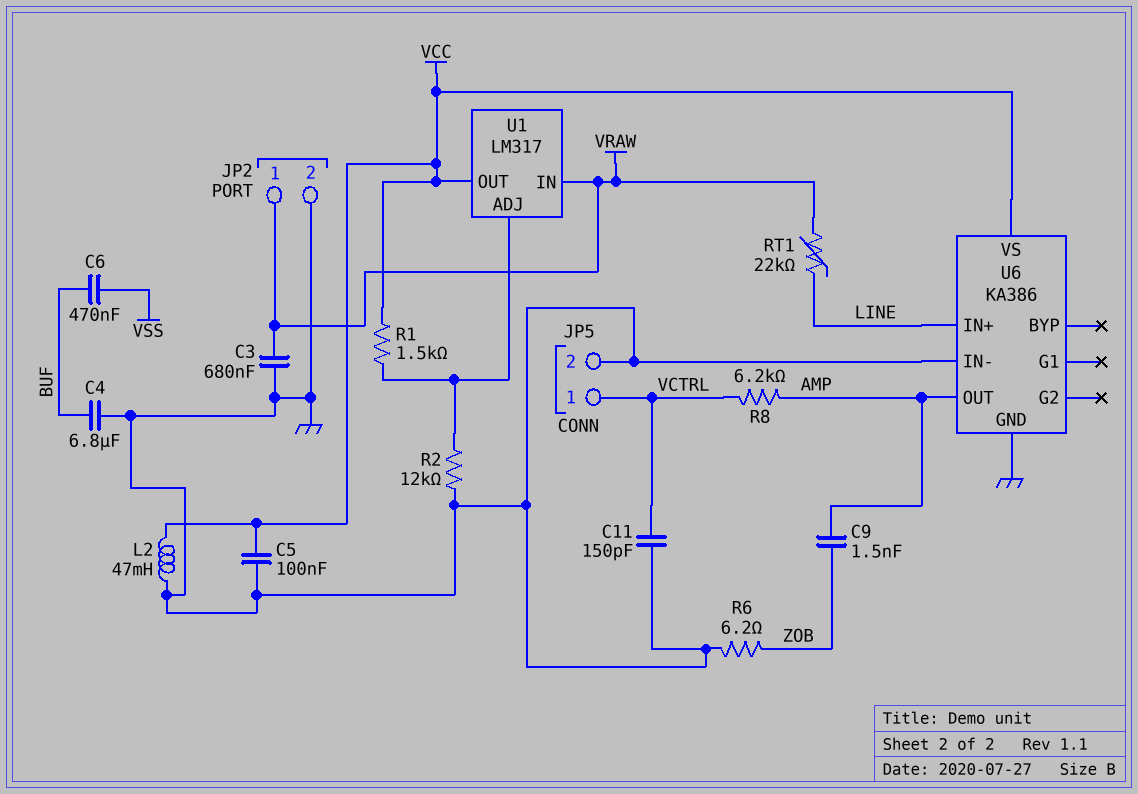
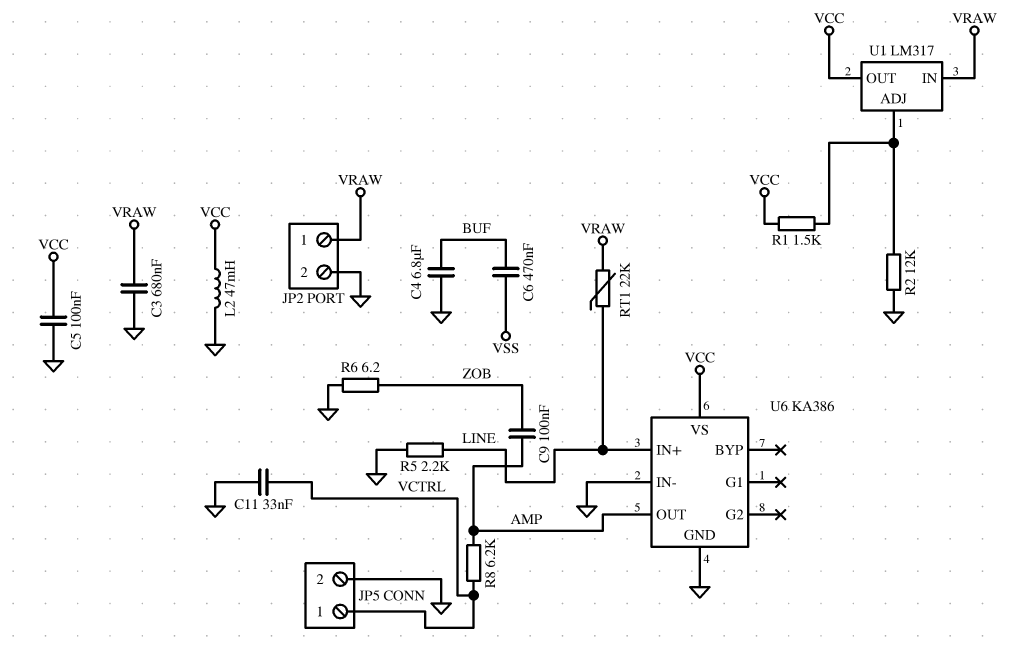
C9: 1.5nF (AMP, ZOB) -> 100nF (AMP, ZOB)
C11: 150pF (GND, VCTRL) -> 33nF (GND, VCTRL)
R5: none -> 2.2k (GND, LINE)

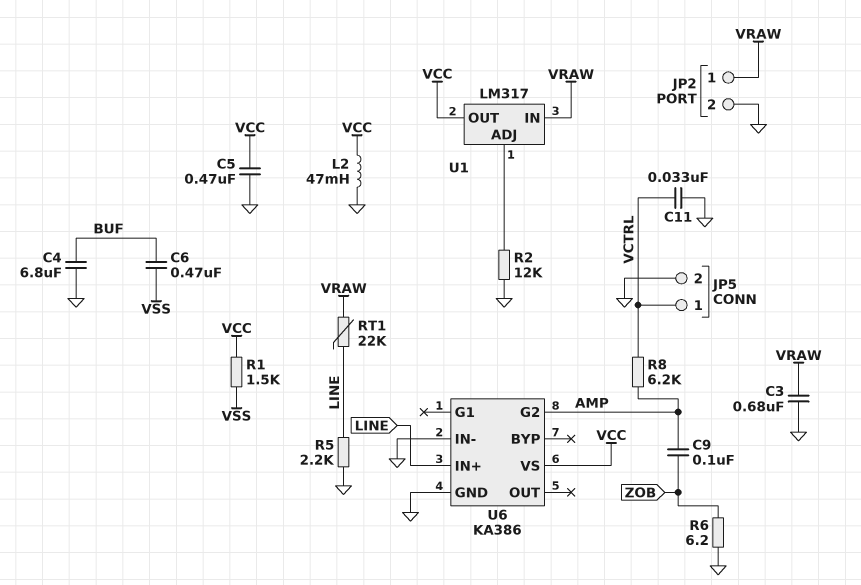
C5: 100nF (GND, VCC) -> 470nF (GND, VCC)
R1: 1.5k (U1/ADJ, VCC) -> 1.5k (VCC, VSS)
U6 pin G2: none -> AMP
U6 pin OUT: AMP -> none

